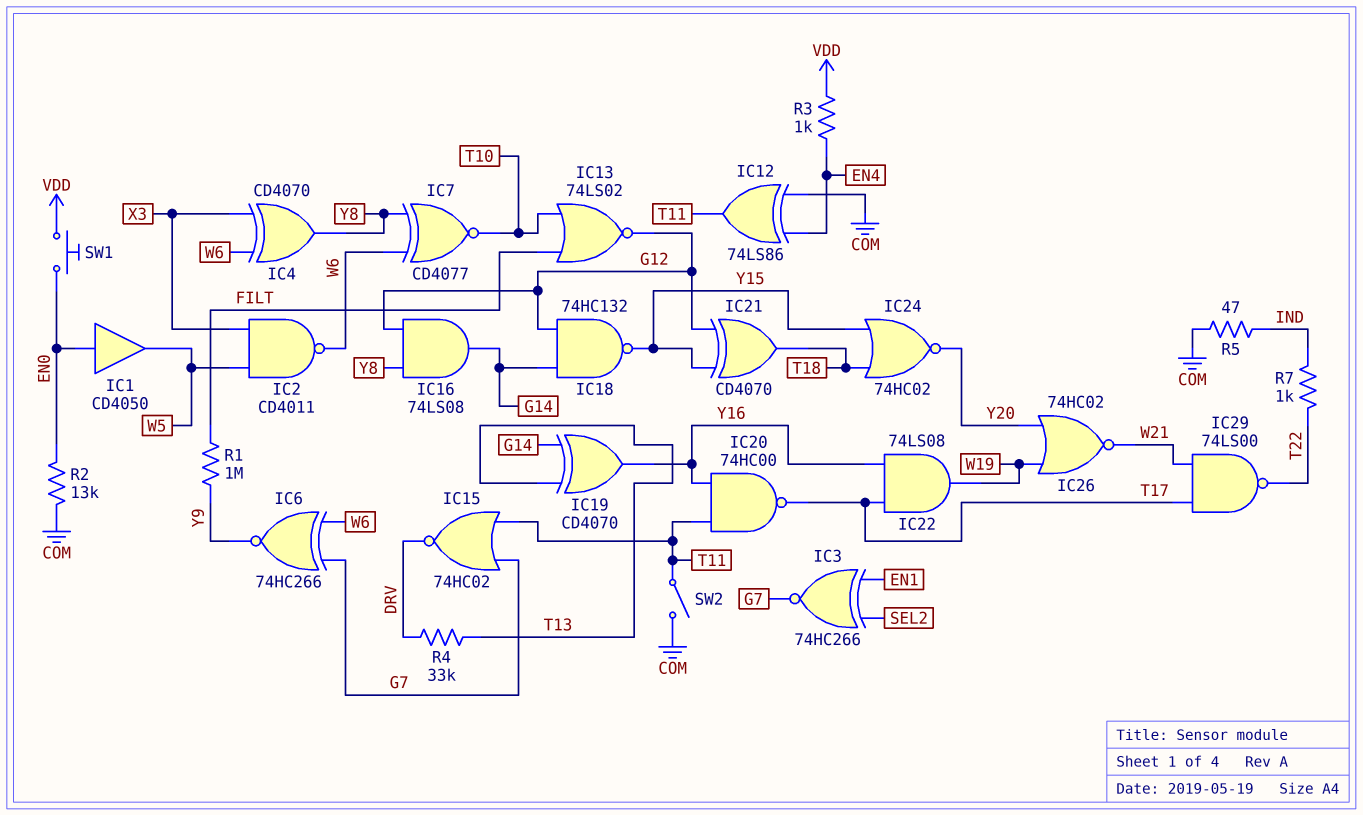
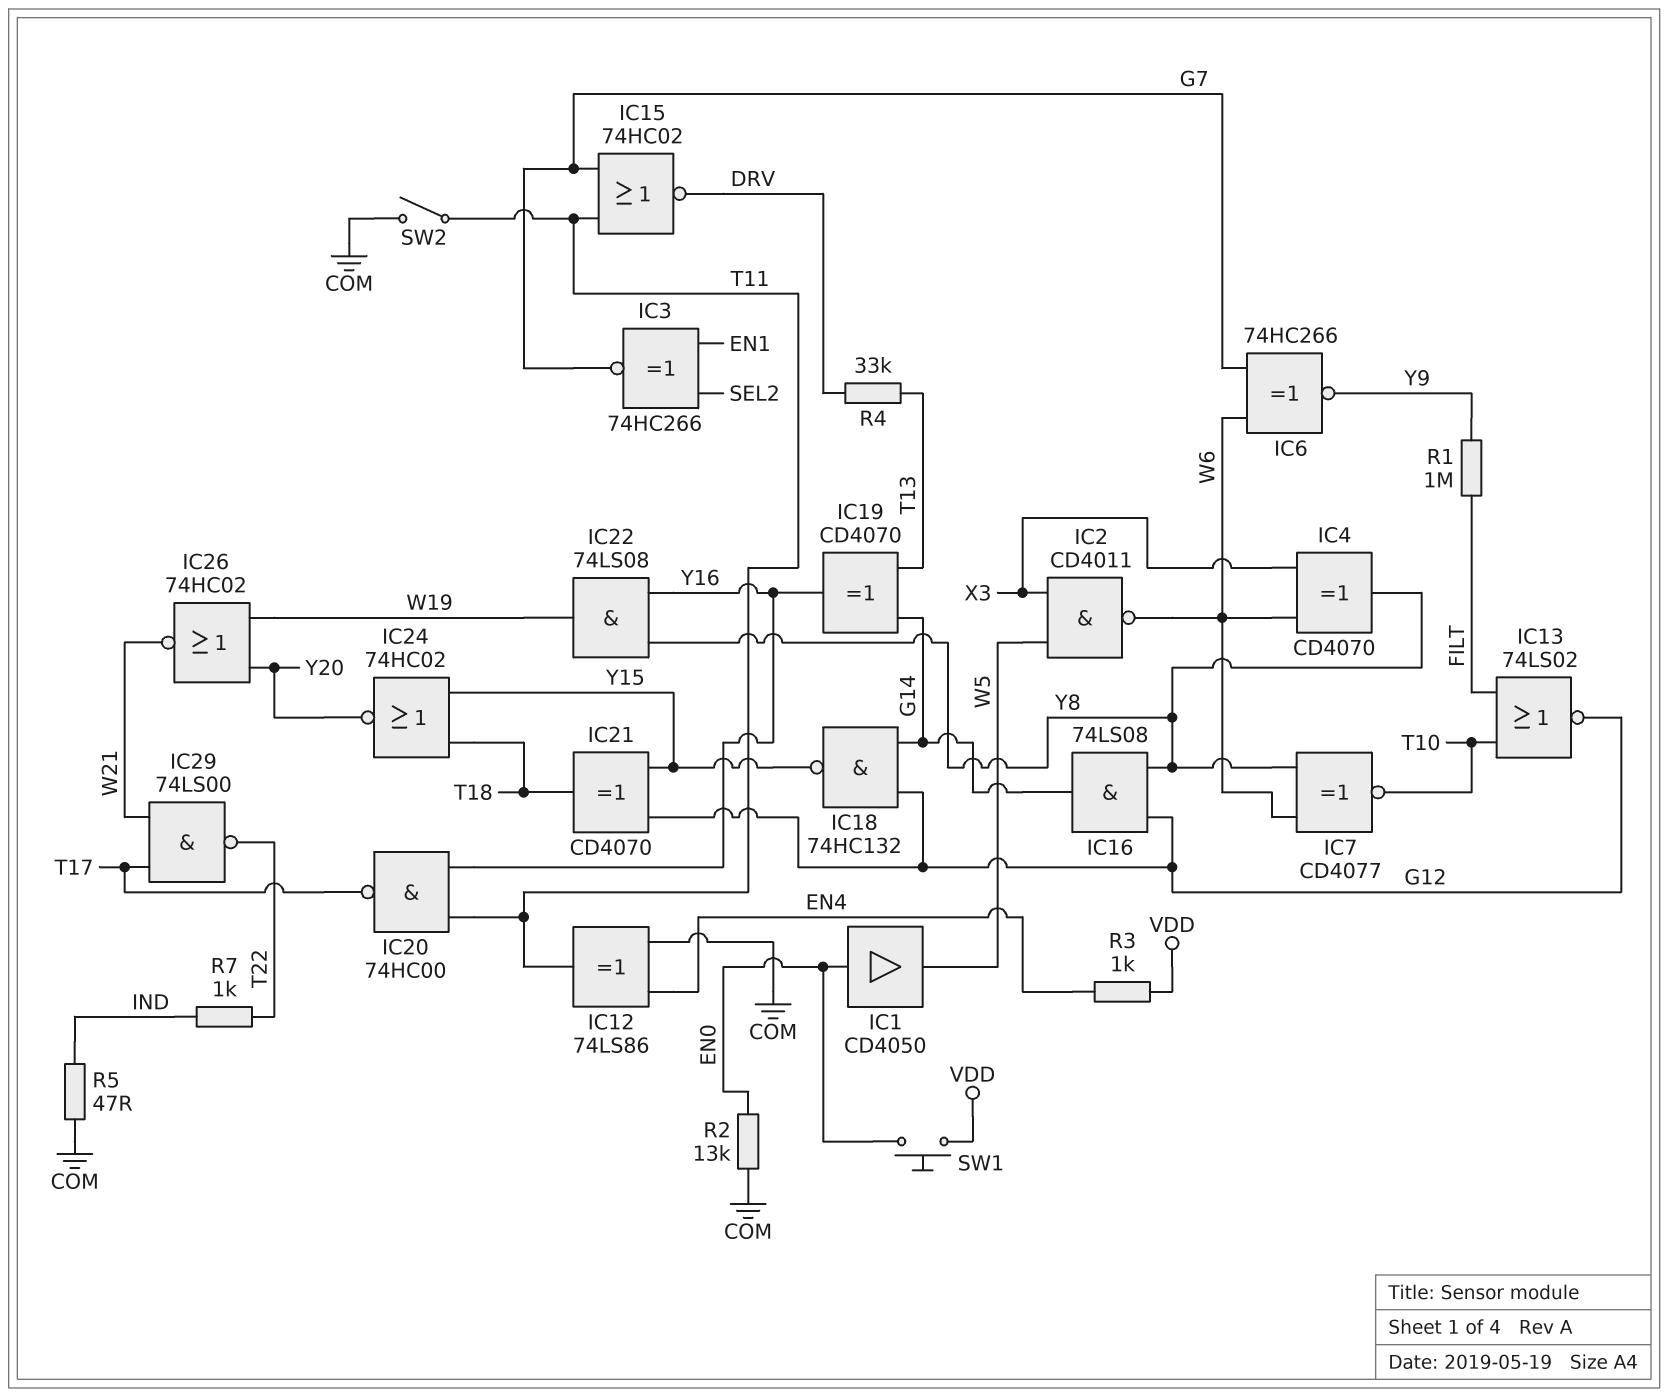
IC22: AND 74LS08 (in T17, in Y16, out W19) -> AND 74LS08 (in Y8, in Y16, out W19)

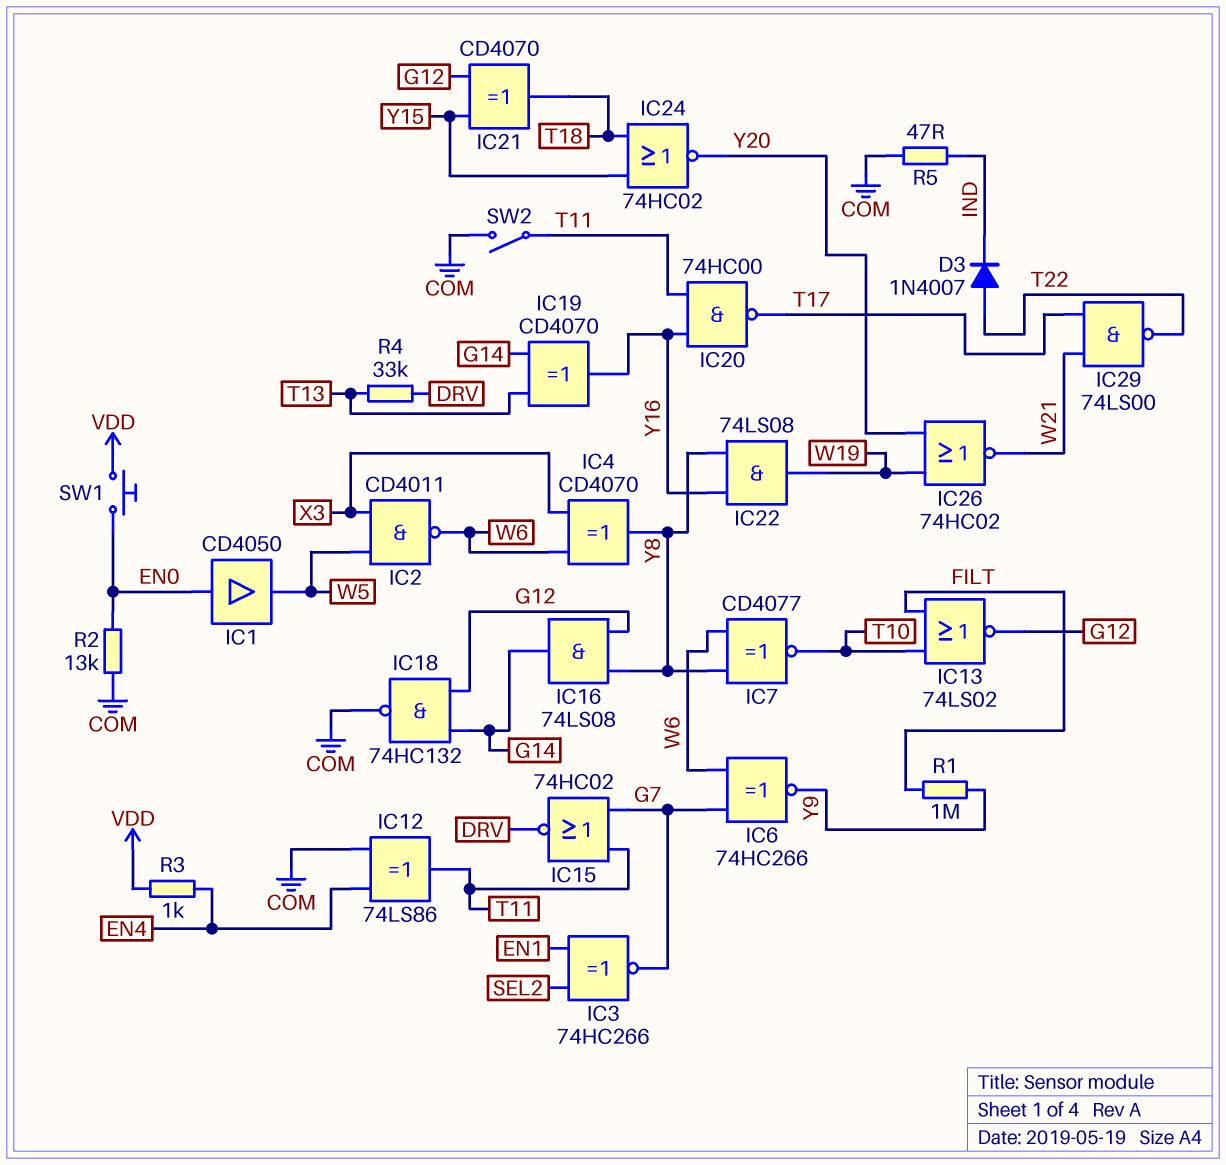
D3: none -> diode 1N4007 (A T22, K IND)
IC18: NAND 74HC132 (in G12, in G14, out Y15) -> NAND 74HC132 (in G12, in G14, out COM)
R7: 1k (IND, T22) -> none

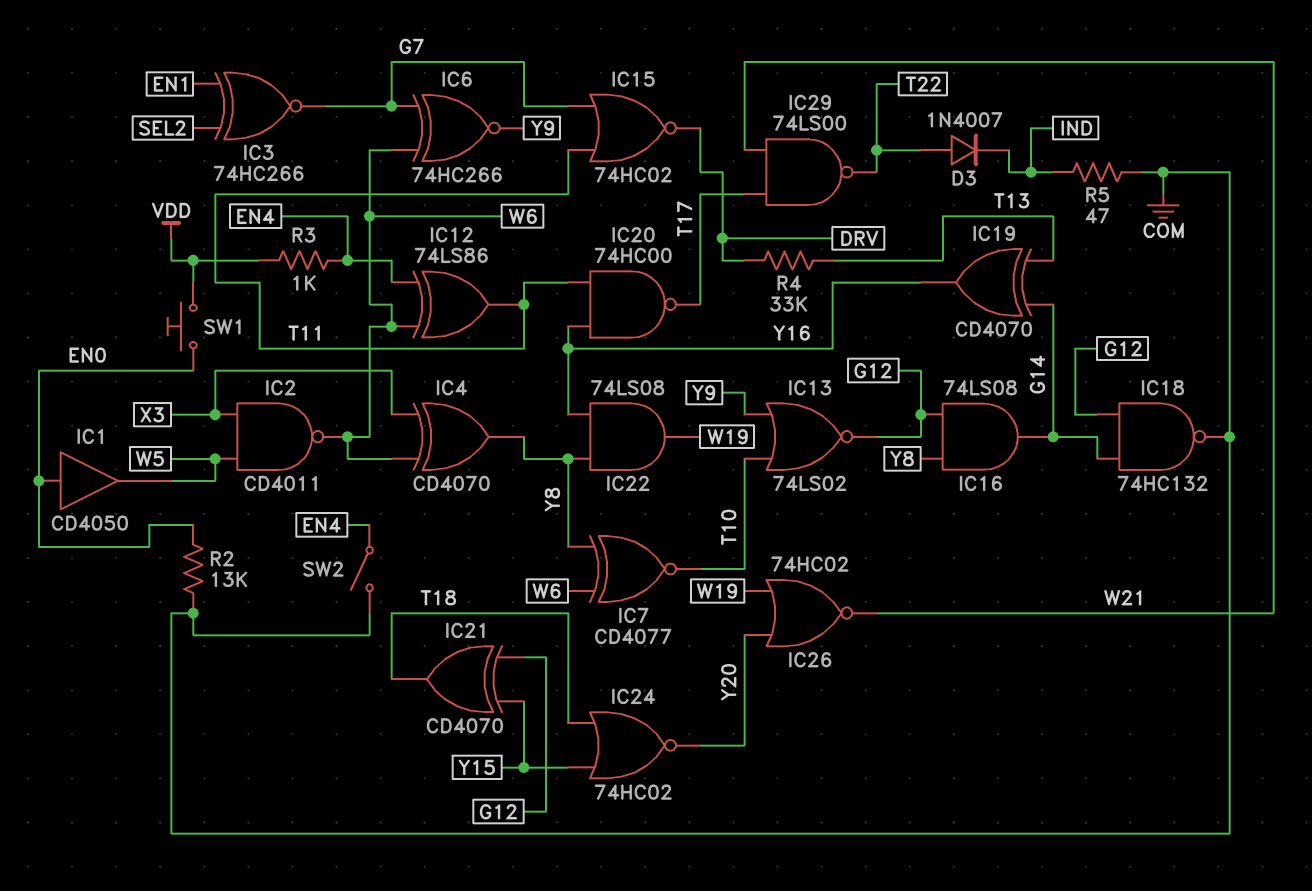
IC12: XOR 74LS86 (in COM, in EN4, out T11) -> XOR 74LS86 (in EN4, in W6, out T11)
IC13: NOR 74LS02 (in FILT, in T10, out G12) -> NOR 74LS02 (in T10, in Y9, out G12)
R1: 1M (FILT, Y9) -> none
SW2: switch (COM, T11) -> switch (COM, EN4)

